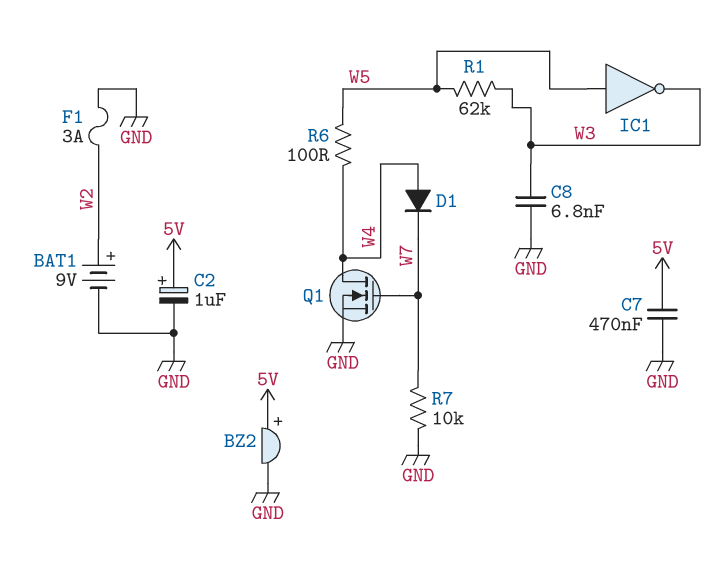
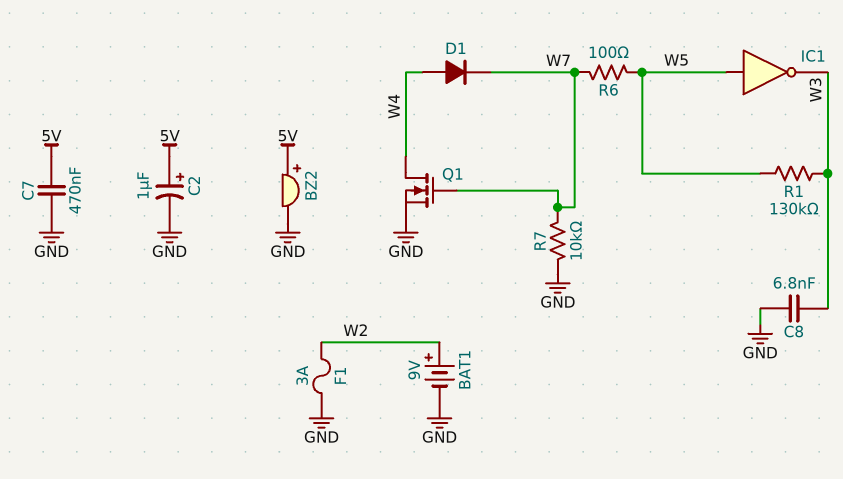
R1: 62k (W3, W5) -> 130k (W3, W5)
R6: 100 (W4, W5) -> 100 (W5, W7)

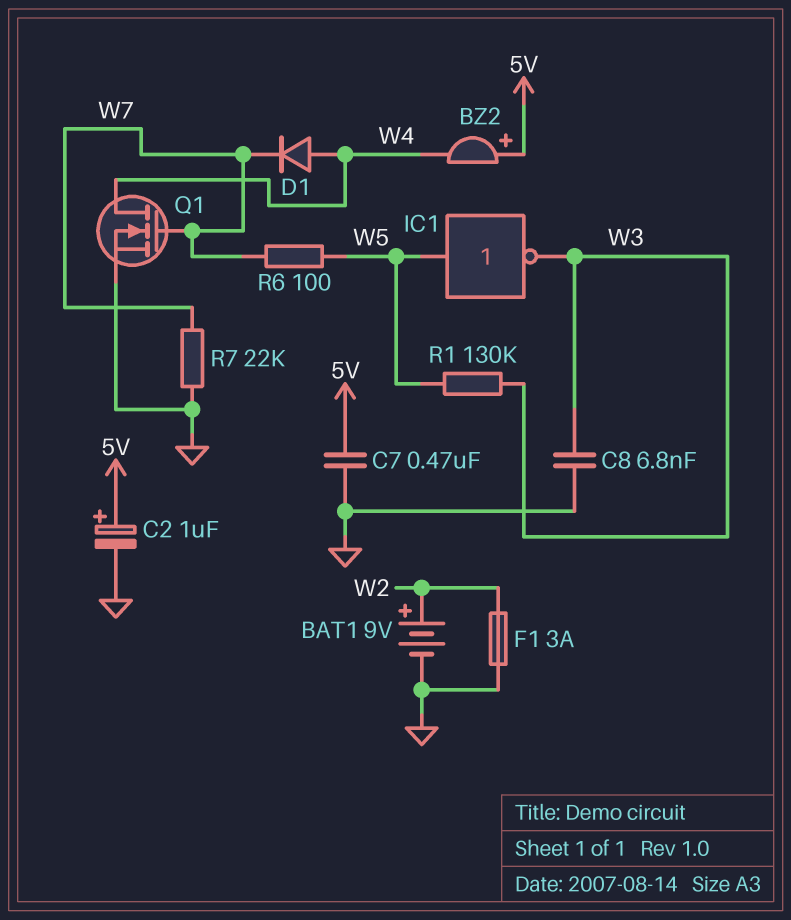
BZ2: buzzer (plus 5V, minus GND) -> buzzer (plus 5V, minus W4)
R7: 10k (GND, W7) -> 22k (GND, W7)

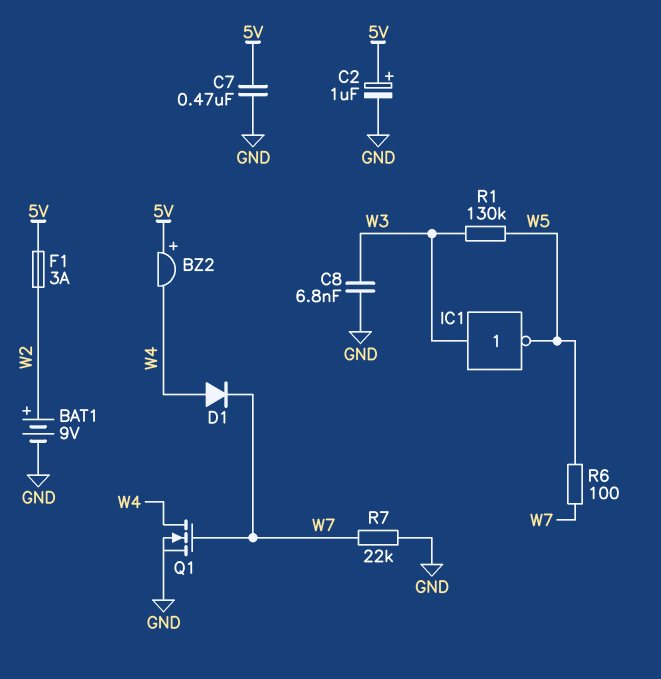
F1: 3A (GND, W2) -> 3A (5V, W2)
IC1: NOT (in W5, out W3) -> NOT (in W3, out W5)

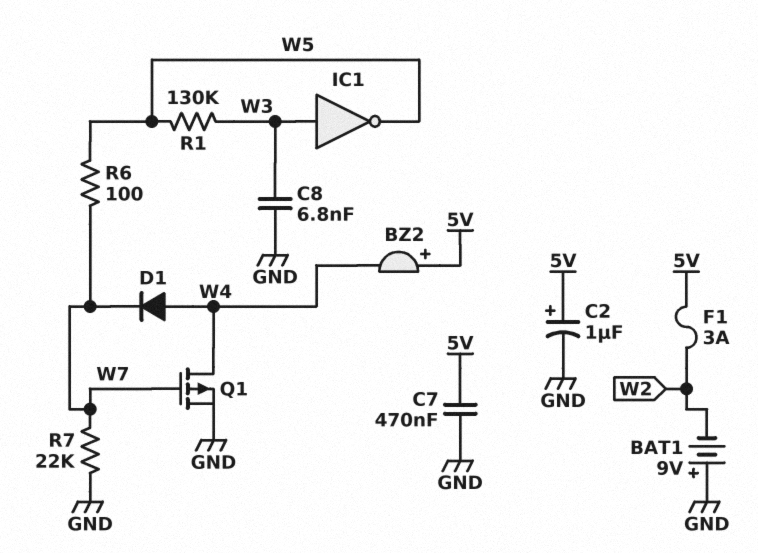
BAT1: 9V (plus W2, minus GND) -> 9V (plus GND, minus W2)
Q1: NMOS (G W7, D W4, S GND) -> PMOS (G W7, D W4, S GND)

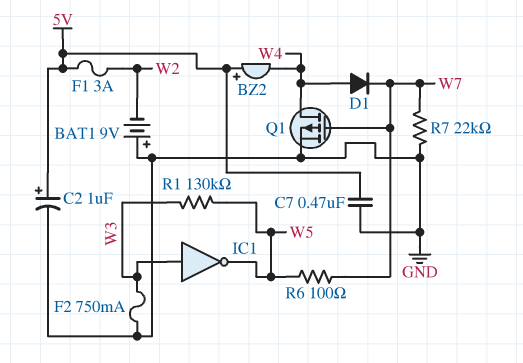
C8: 6.8nF (GND, W3) -> none
F2: none -> 750mA (GND, W3)

